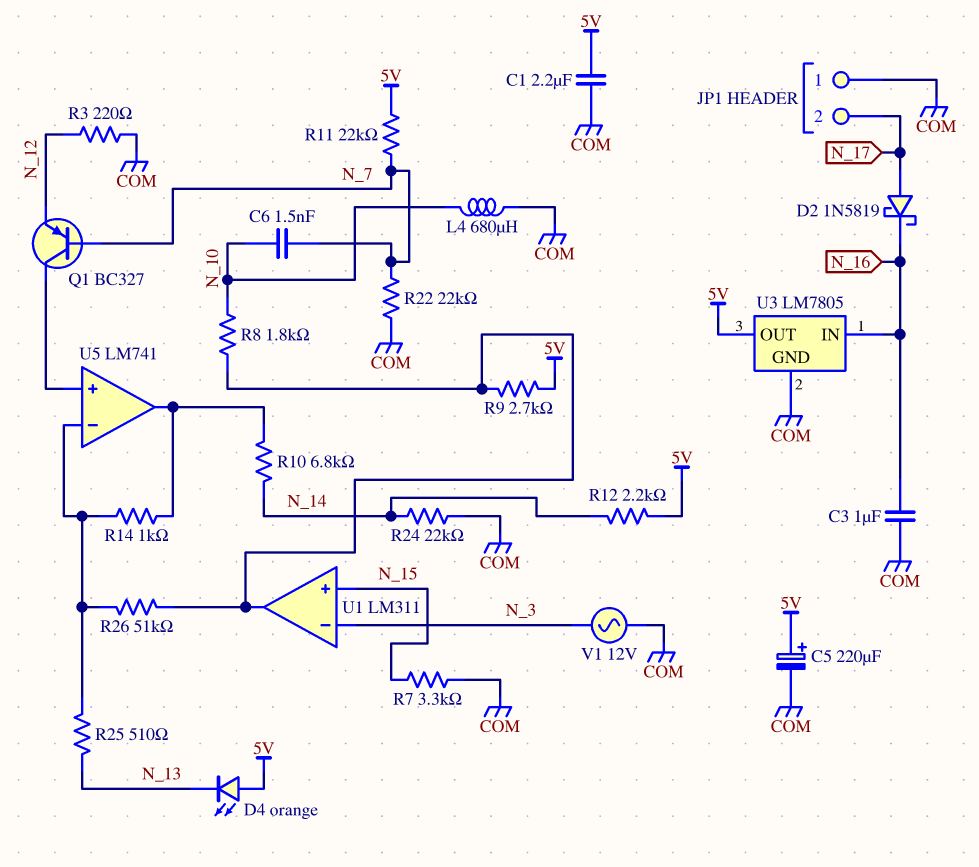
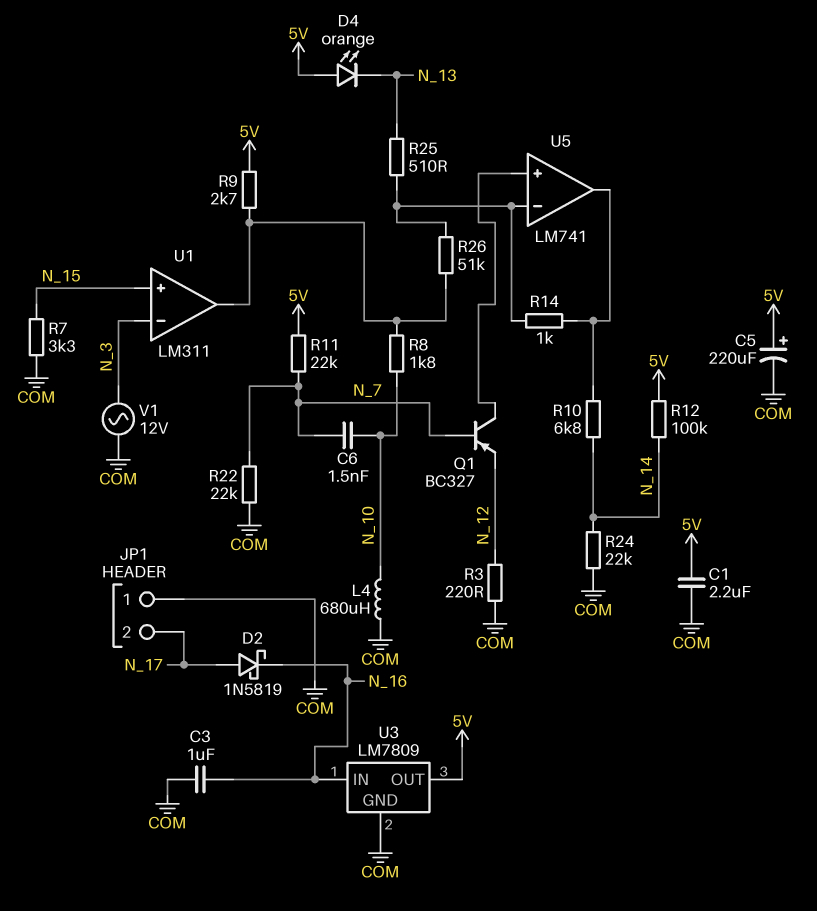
R12: 2.2k (5V, N_14) -> 100k (5V, N_14)
U3: LM7805 -> LM7809

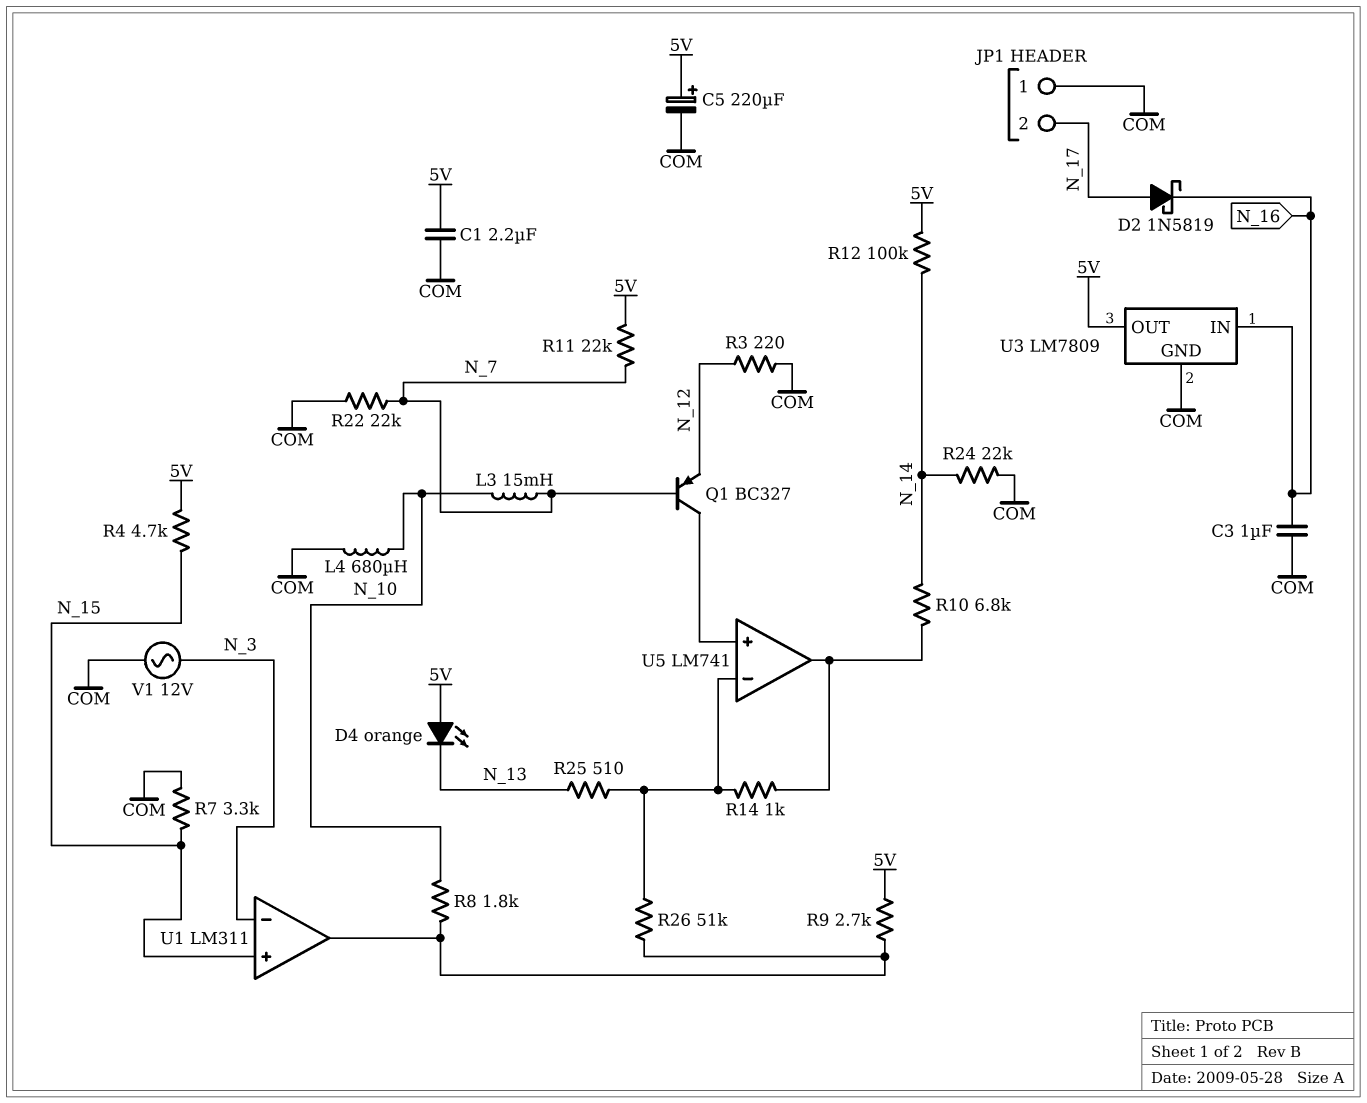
C6: 1.5nF (N_7, N_10) -> none
L3: none -> 15mH (N_7, N_10)
R4: none -> 4.7k (5V, N_15)

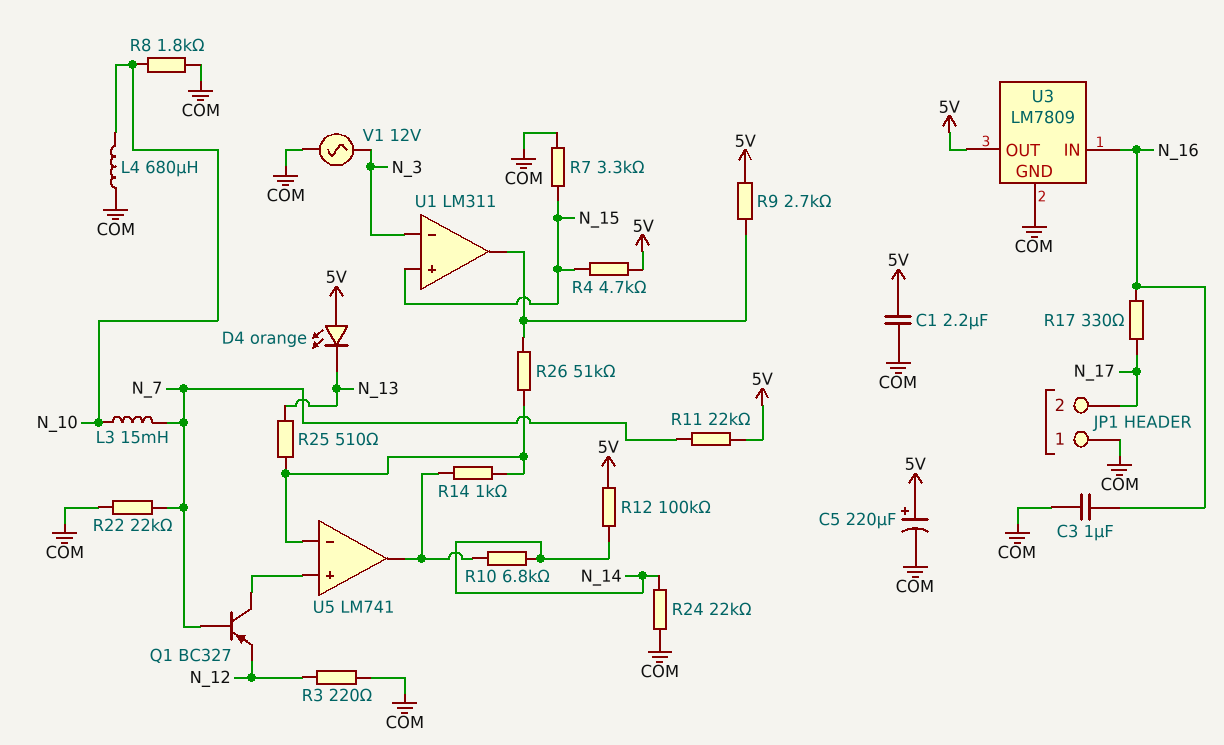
D2: schottky 1N5819 (A N_17, K N_16) -> none
R8: 1.8k (N_10, U1/out) -> 1.8k (COM, N_10)
R17: none -> 330 (N_16, N_17)

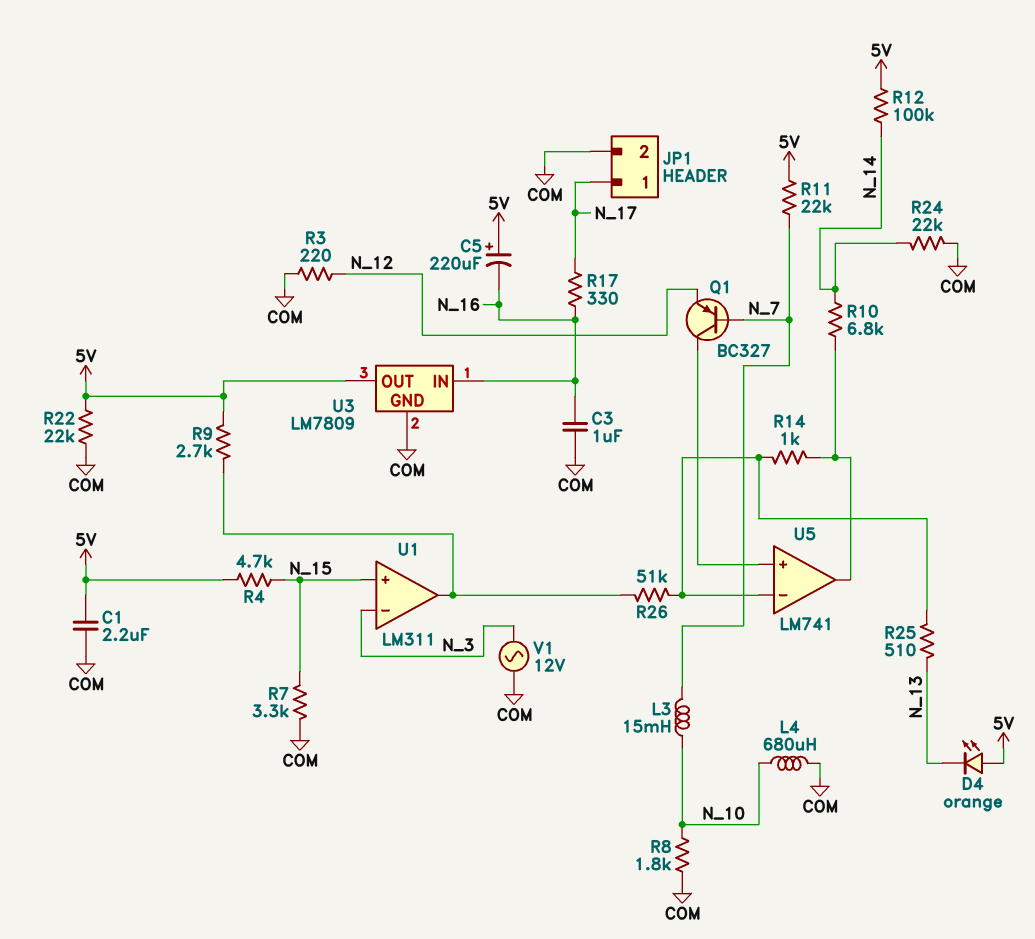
C5: 220uF (plus 5V, minus COM) -> 220uF (plus 5V, minus N_16)
JP1 pin 1: COM -> N_17
JP1 pin 2: N_17 -> COM
R22: 22k (COM, N_7) -> 22k (5V, COM)

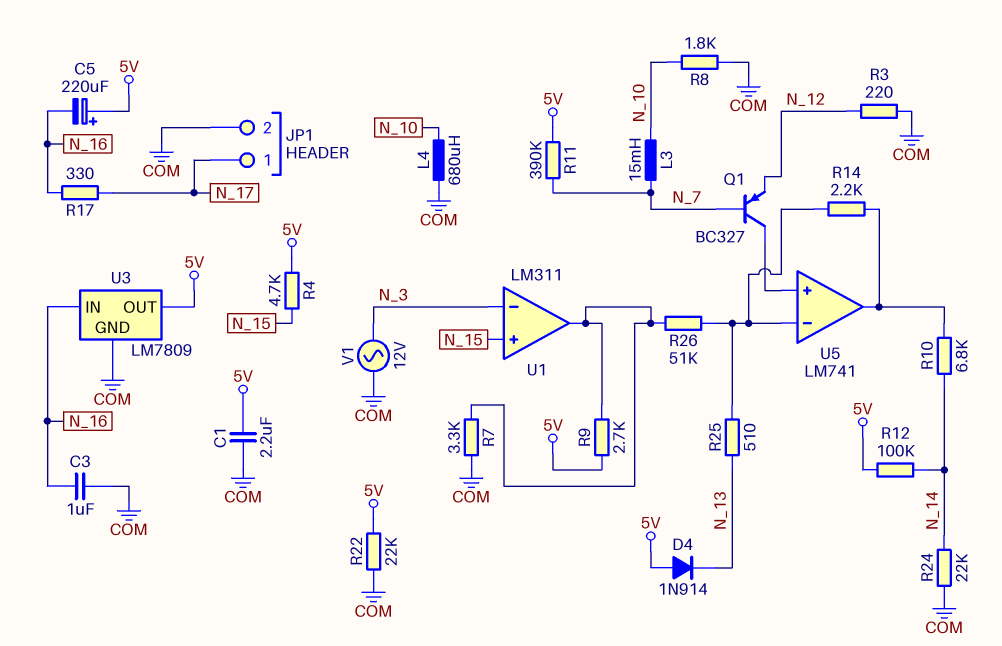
D4: LED orange (A 5V, K N_13) -> diode 1N914 (A 5V, K N_13)
R7: 3.3k (COM, N_15) -> 3.3k (COM, U1/out)
R11: 22k (5V, N_7) -> 390k (5V, N_7)
R14: 1k (U5/in-, U5/out) -> 2.2k (U5/in-, U5/out)

